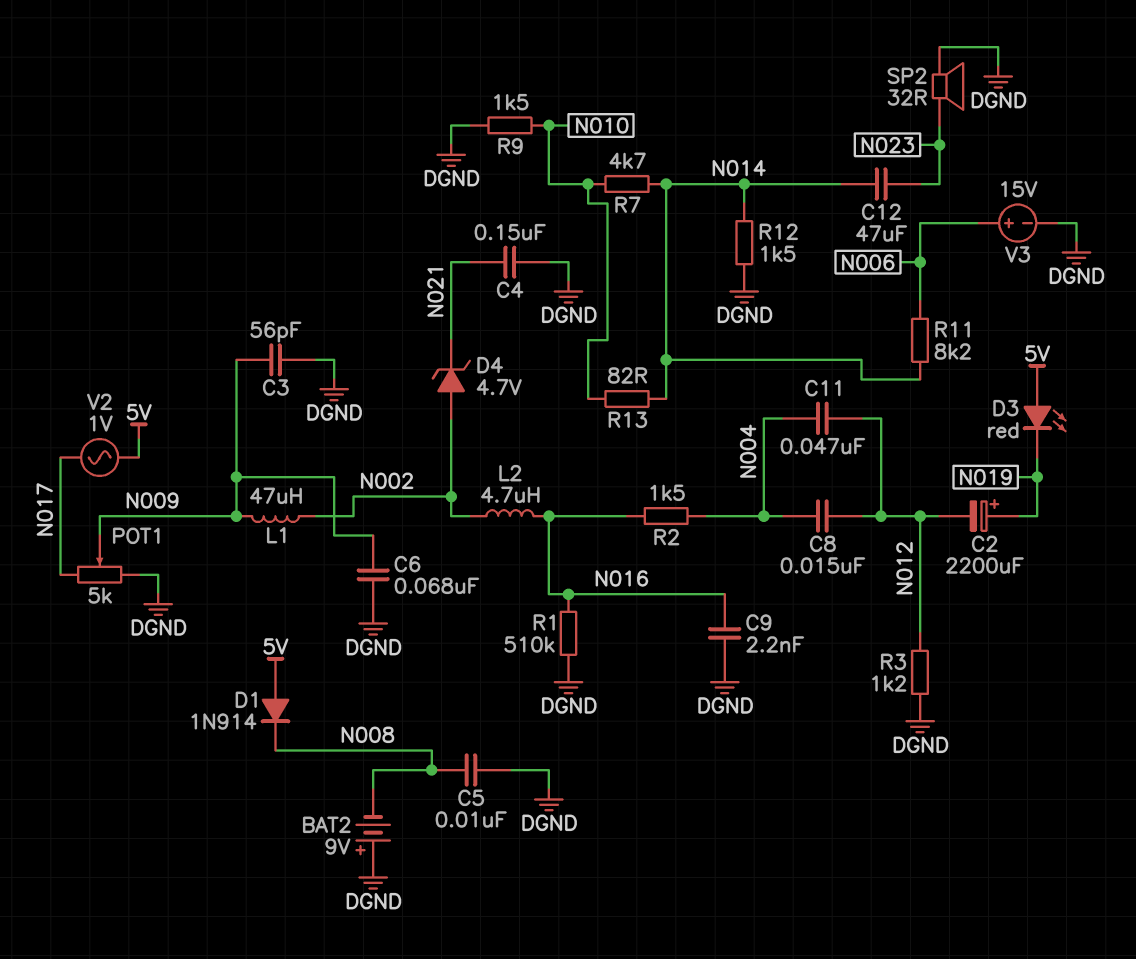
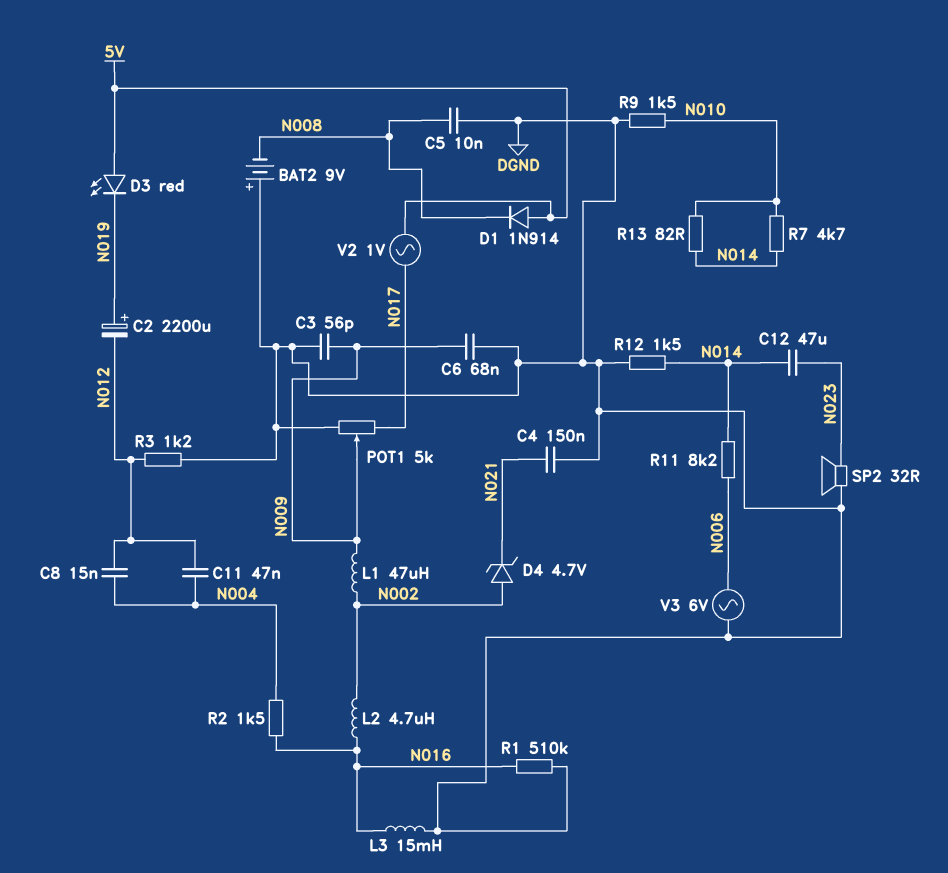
C9: 2.2nF (DGND, N016) -> none
L3: none -> 15mH (DGND, N016)
V3: 15V (plus N006, minus DGND) -> AC 6V (DGND, N006)

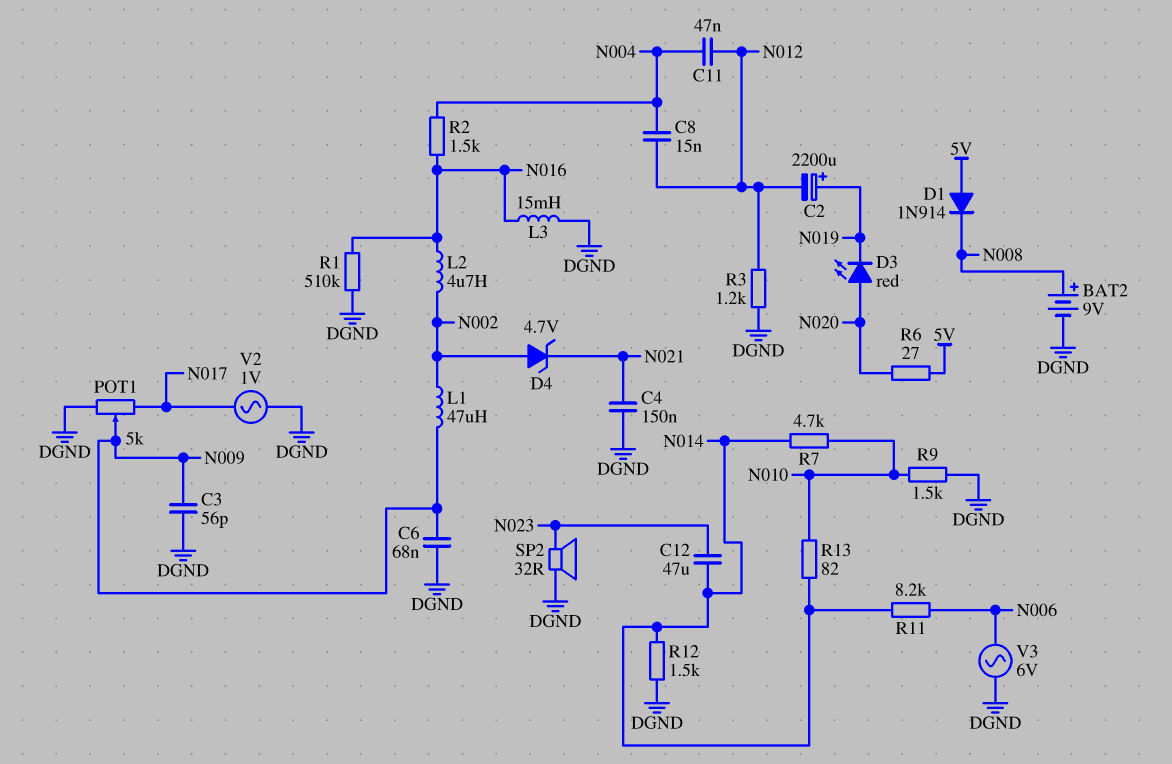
BAT2: 9V (plus DGND, minus N008) -> 9V (plus N008, minus DGND)
C5: 10nF (DGND, N008) -> none
D3: LED red (A 5V, K N019) -> LED red (A N020, K N019)
R6: none -> 27 (5V, N020)
V2: AC 1V (5V, N017) -> AC 1V (DGND, N017)

